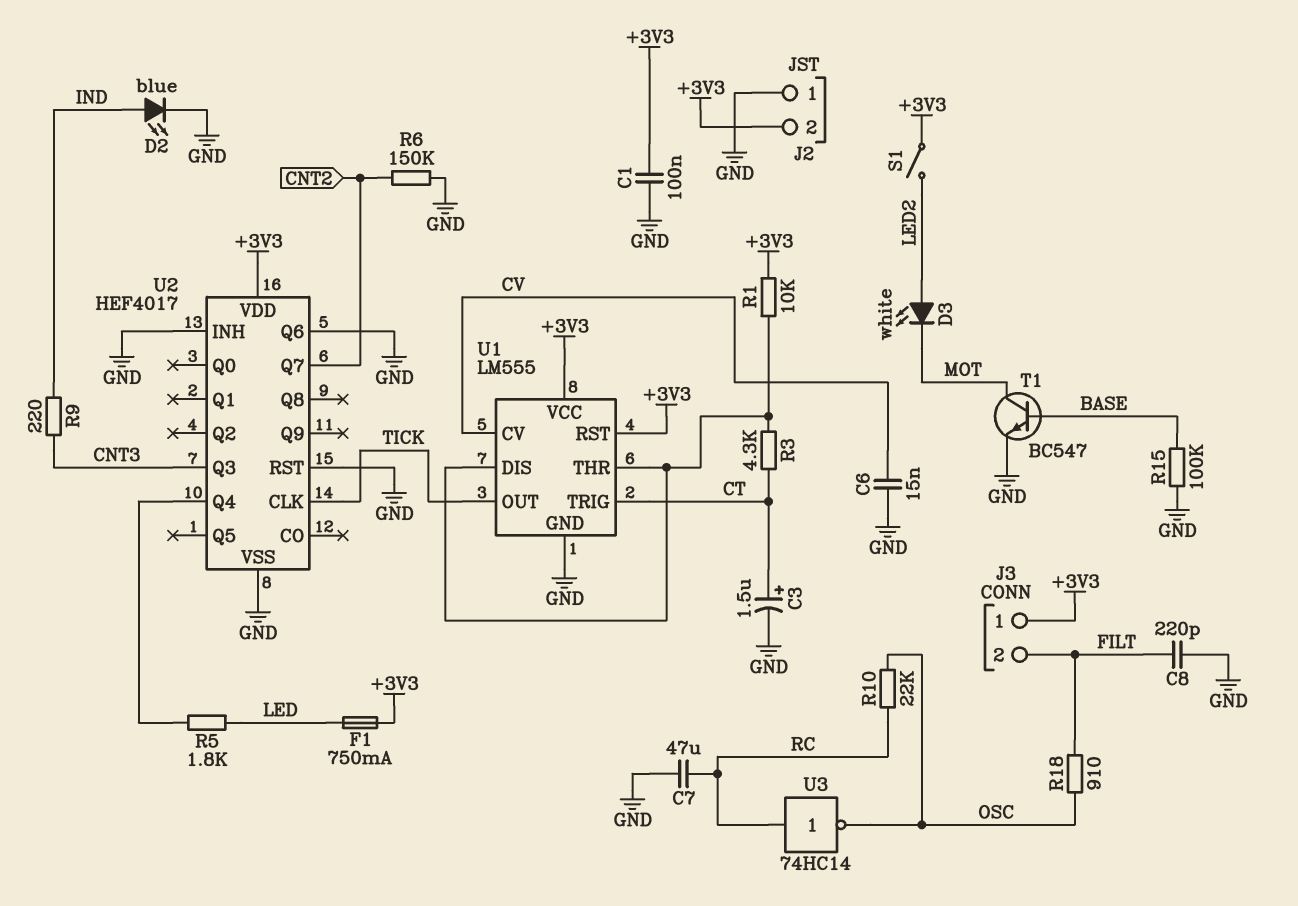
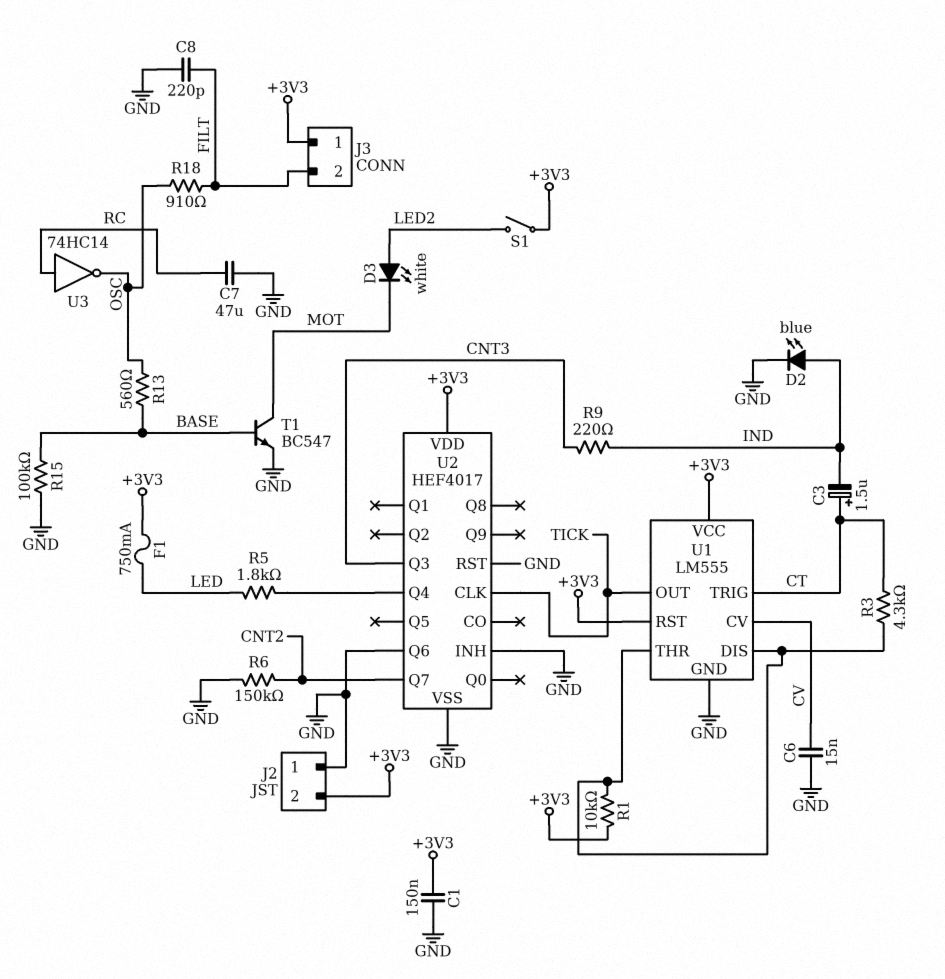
C1: 100nF (+3V3, GND) -> 150nF (+3V3, GND)
C3: 1.5uF (plus CT, minus GND) -> 1.5uF (plus CT, minus IND)
R10: 22k (OSC, RC) -> none
R13: none -> 560 (BASE, OSC)

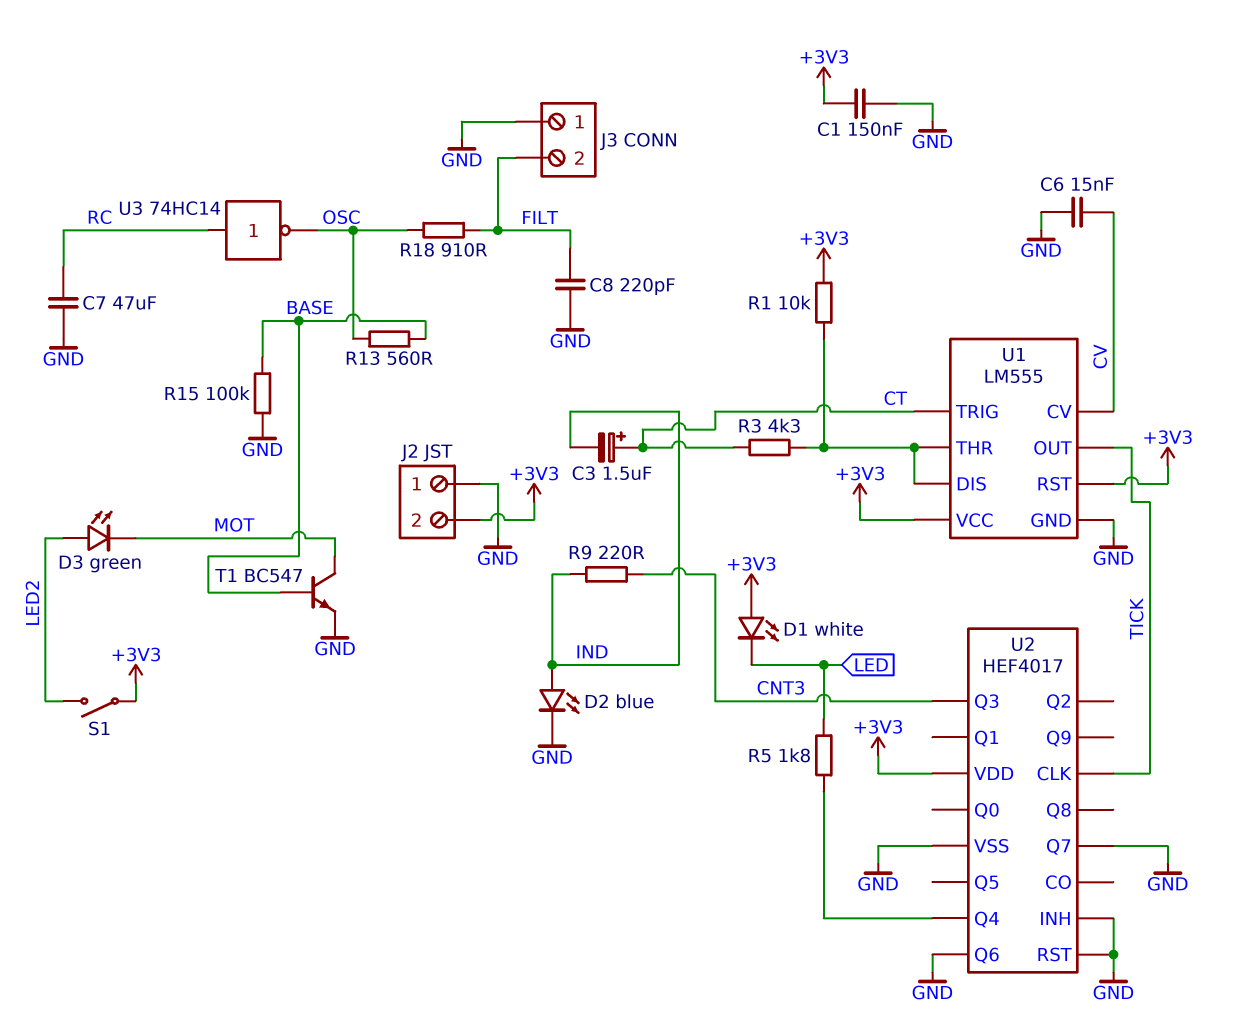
D1: none -> LED white (A +3V3, K LED)
D3: LED white (A LED2, K MOT) -> LED green (A LED2, K MOT)
F1: 750mA (+3V3, LED) -> none
J3 pin 1: +3V3 -> GND
R6: 150k (CNT2, GND) -> none
U2 pin Q7: CNT2 -> GND

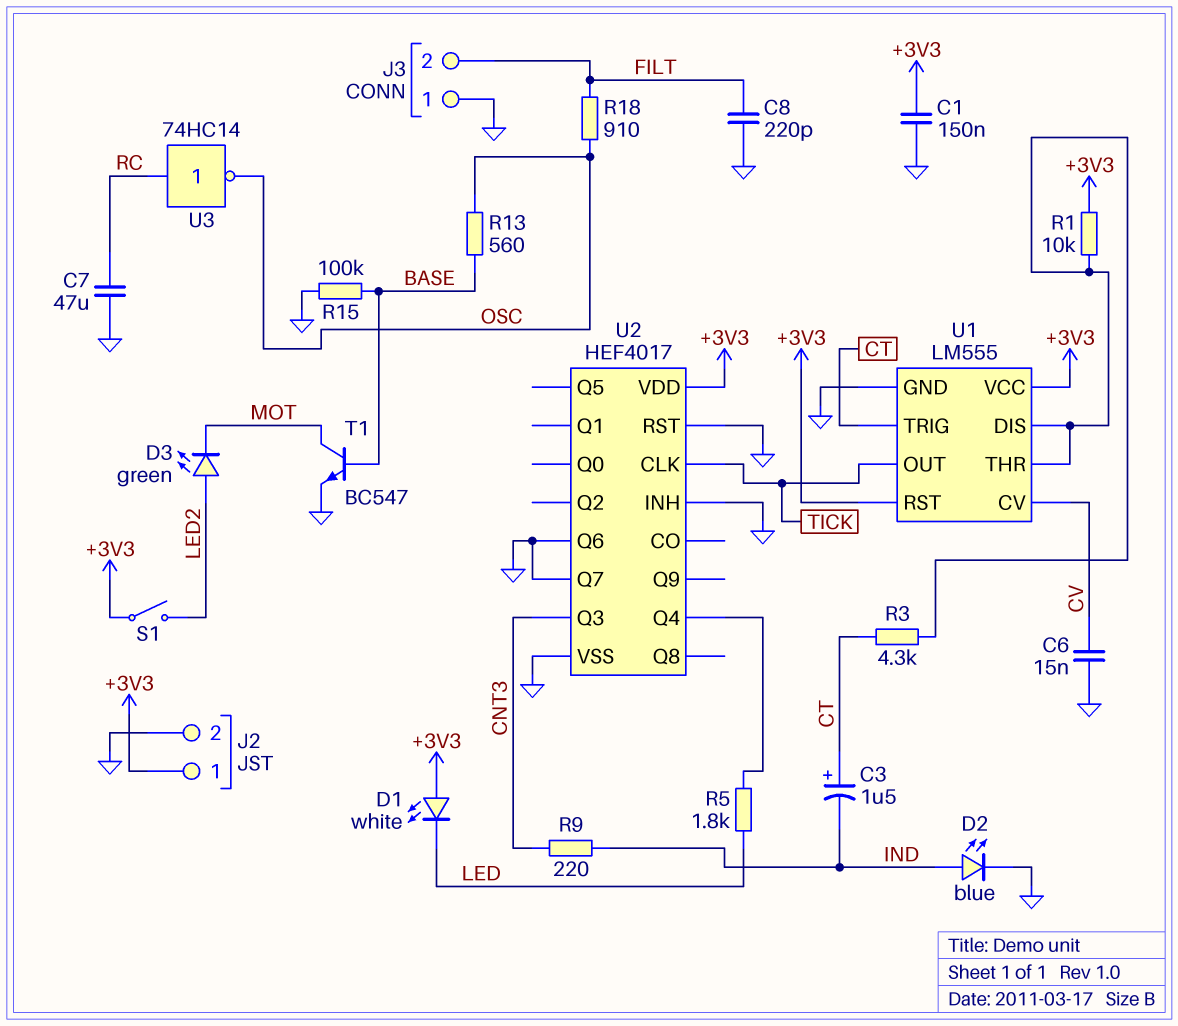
J2 pin 1: GND -> +3V3
J2 pin 2: +3V3 -> GND

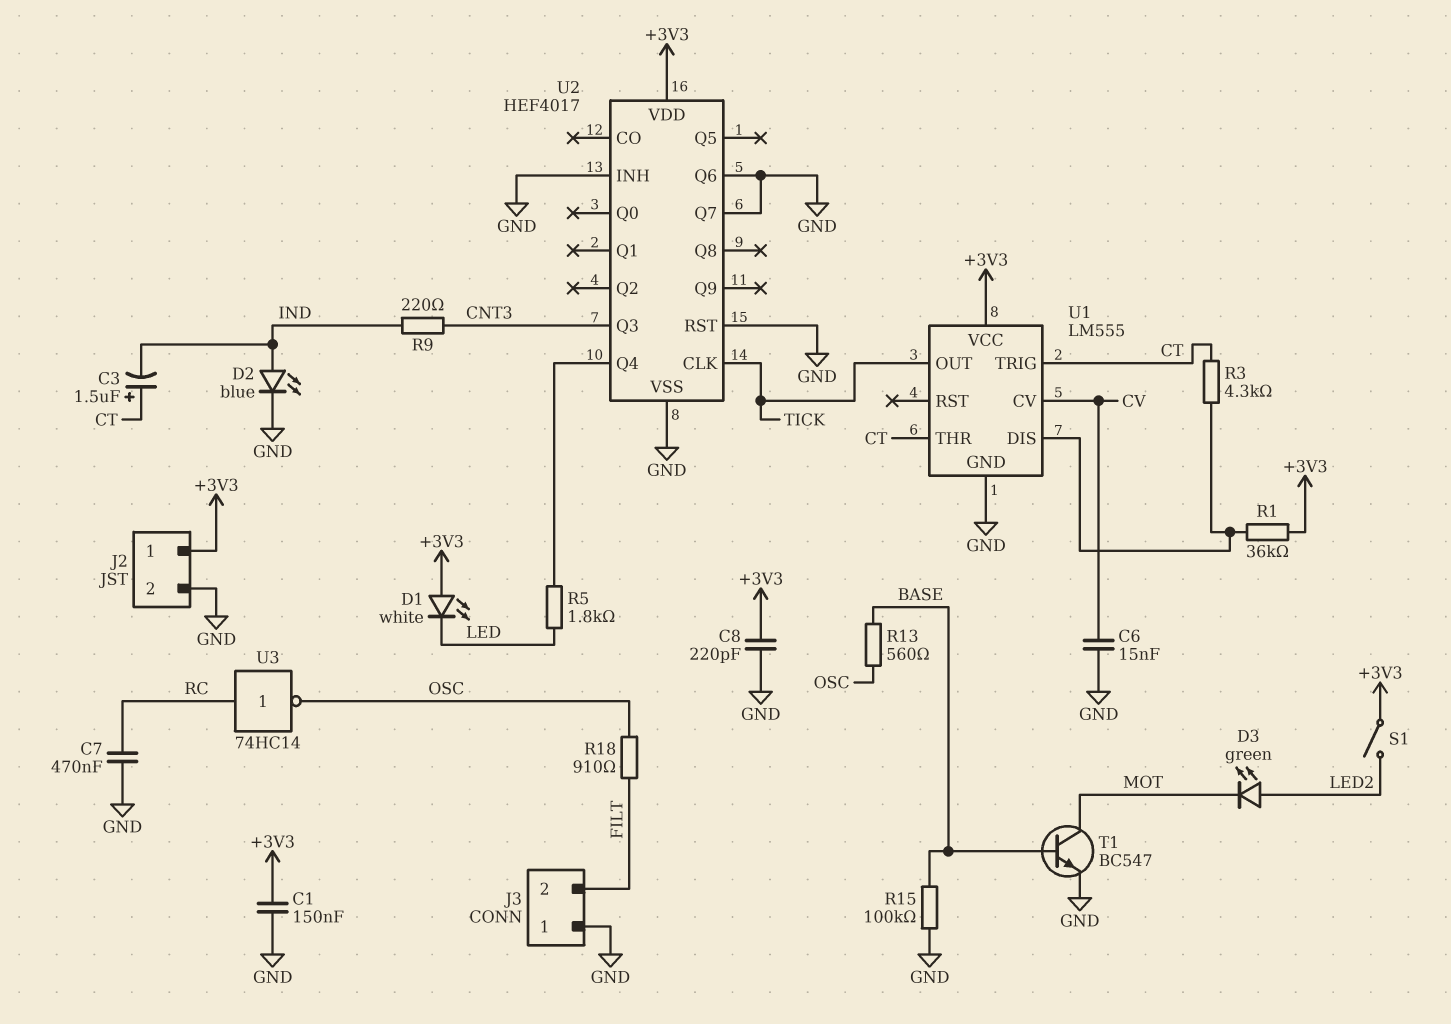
C7: 47uF (GND, RC) -> 470nF (GND, RC)
C8: 220pF (FILT, GND) -> 220pF (+3V3, GND)
R1: 10k (+3V3, U1/DIS) -> 36k (+3V3, U1/DIS)
U1 pin RST: +3V3 -> none
U1 pin THR: U1/DIS -> CT

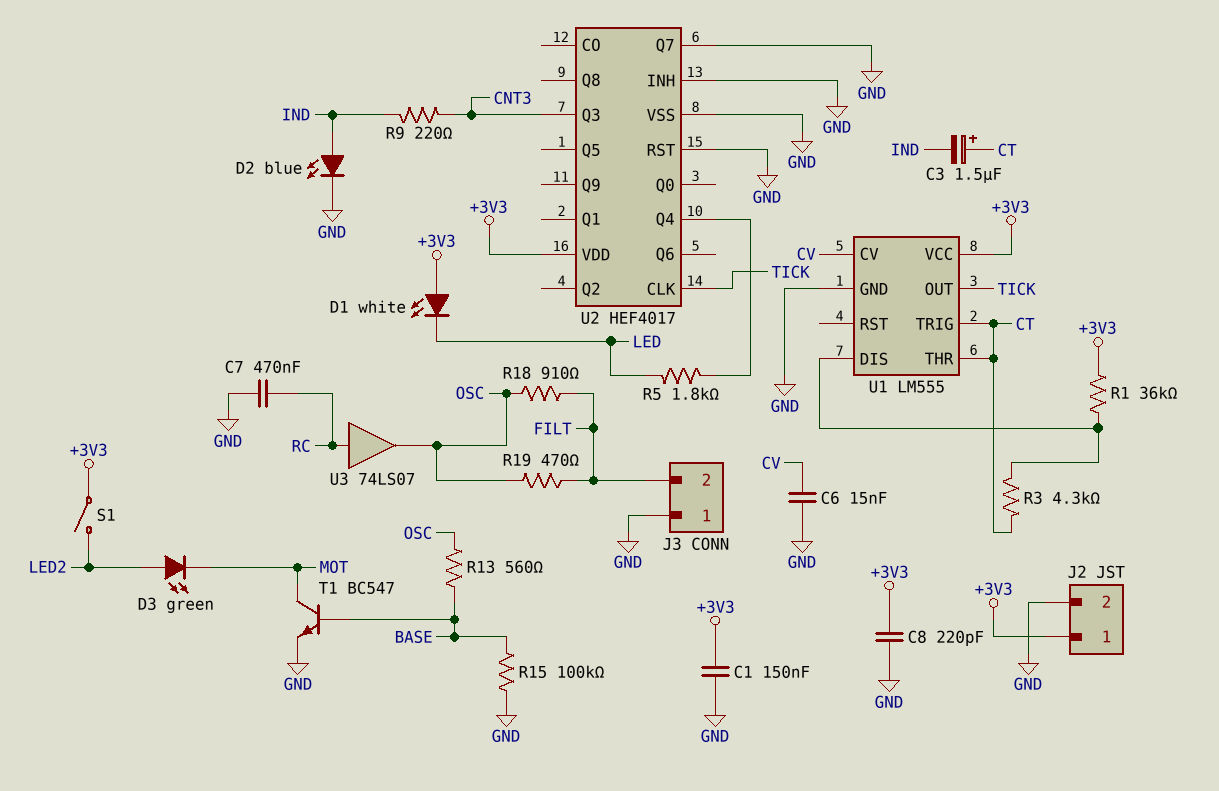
R19: none -> 470 (FILT, OSC)
U2 pin Q6: GND -> none
U3: NOT 74HC14 (in RC, out OSC) -> buffer 74LS07 (in RC, out OSC)

